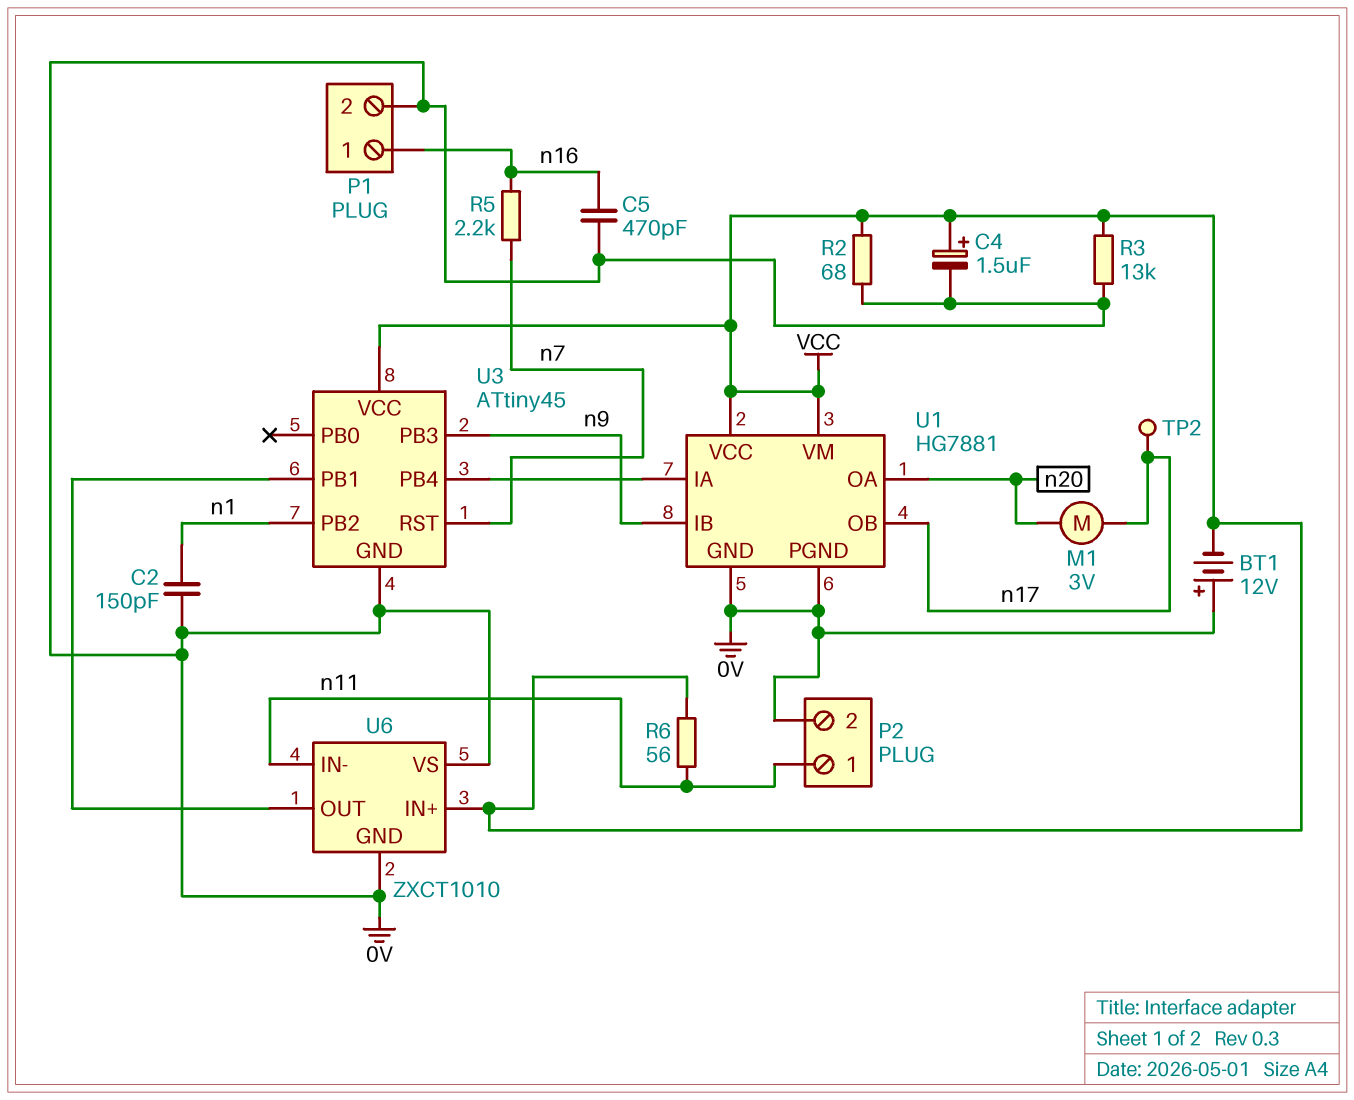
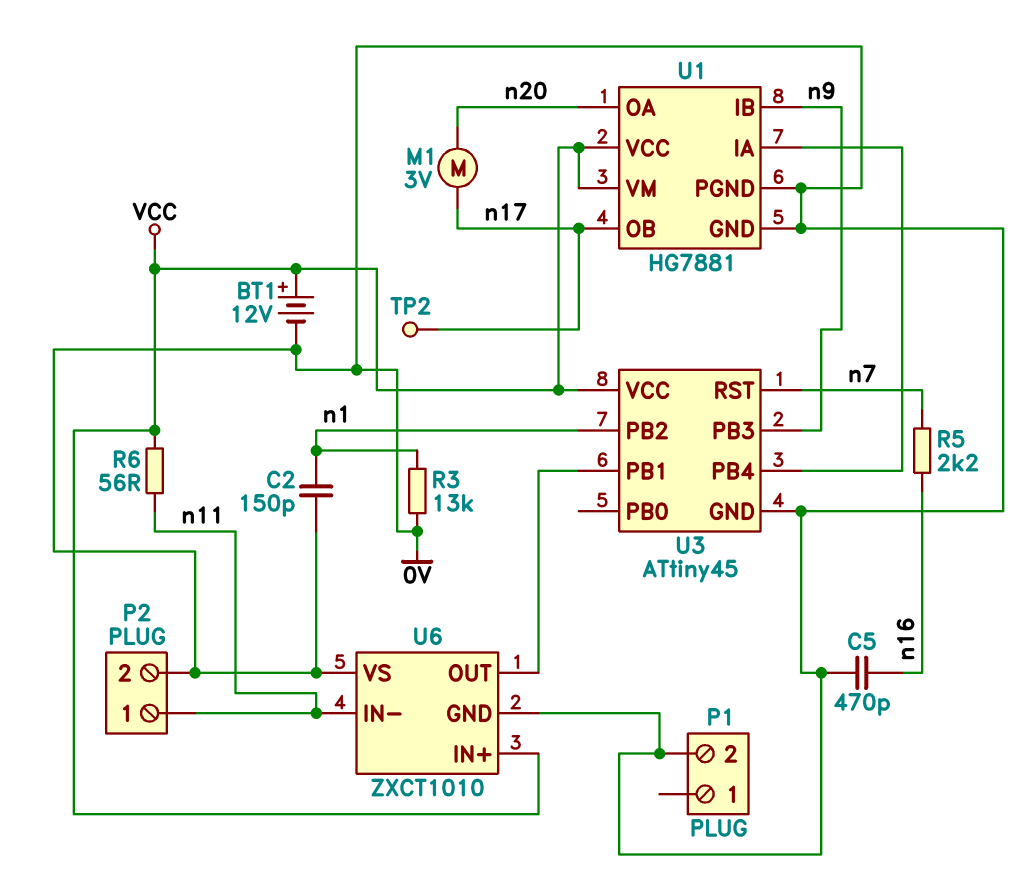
BT1: 12V (plus 0V, minus VCC) -> 12V (plus VCC, minus 0V)
C4: 1.5uF (plus VCC, minus 0V) -> none
P1 pin 1: n16 -> none
R2: 68 (0V, VCC) -> none
R3: 13k (0V, VCC) -> 13k (0V, n1)

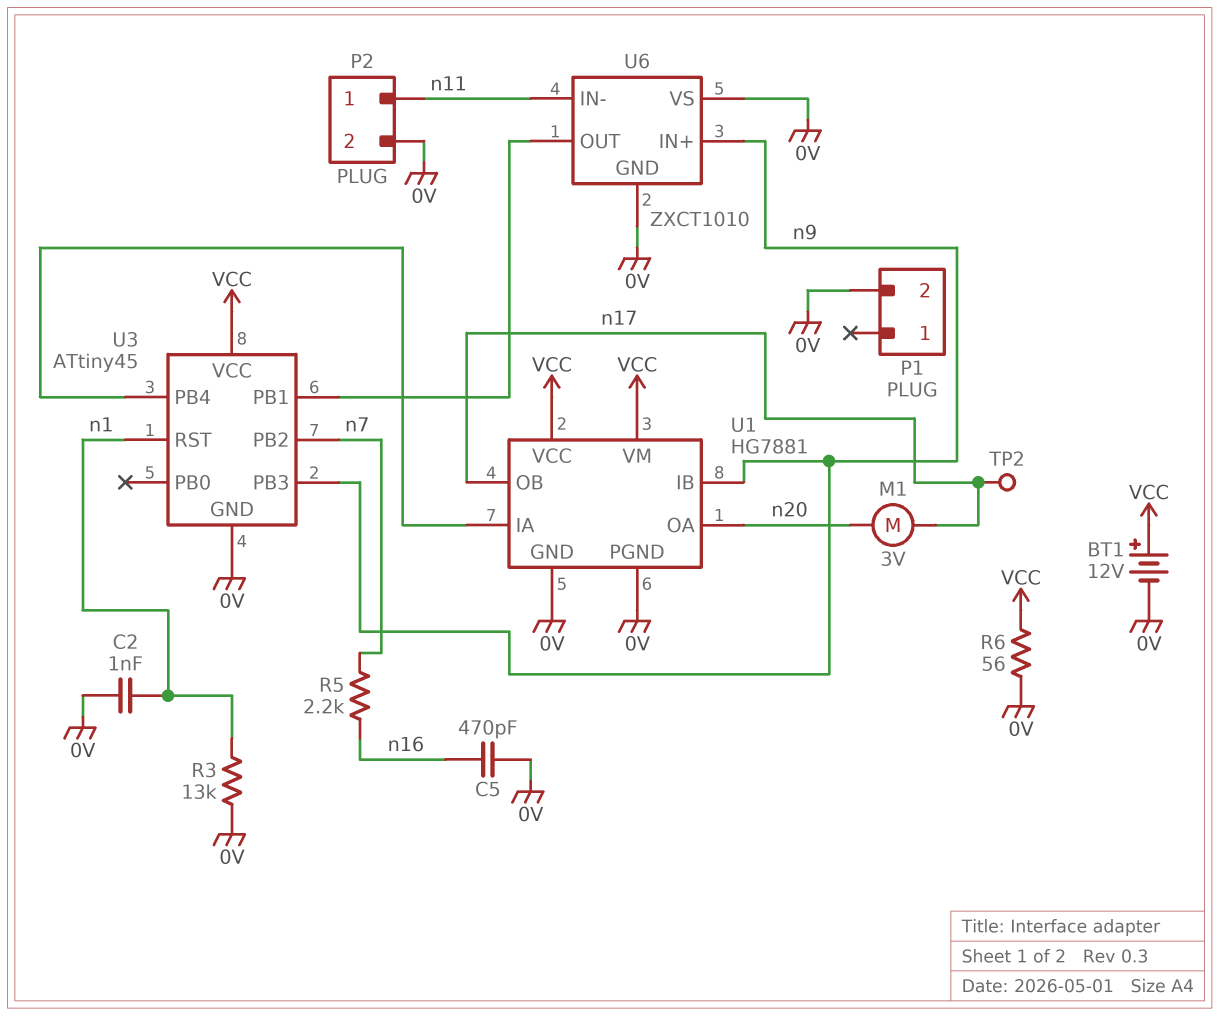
C2: 150pF (0V, n1) -> 1nF (0V, n1)
R6: 56 (VCC, n11) -> 56 (0V, VCC)
U3 pin PB2: n1 -> n7
U3 pin RST: n7 -> n1
U6 pin IN+: VCC -> n9

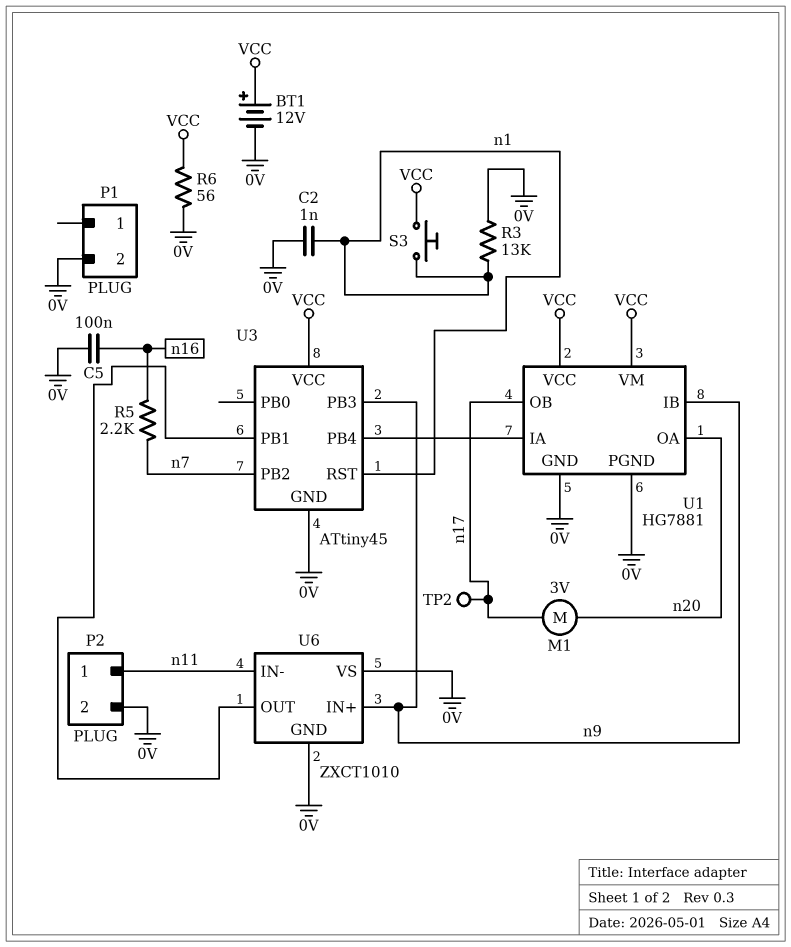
C5: 470pF (0V, n16) -> 100nF (0V, n16)
S3: none -> button (VCC, n1)

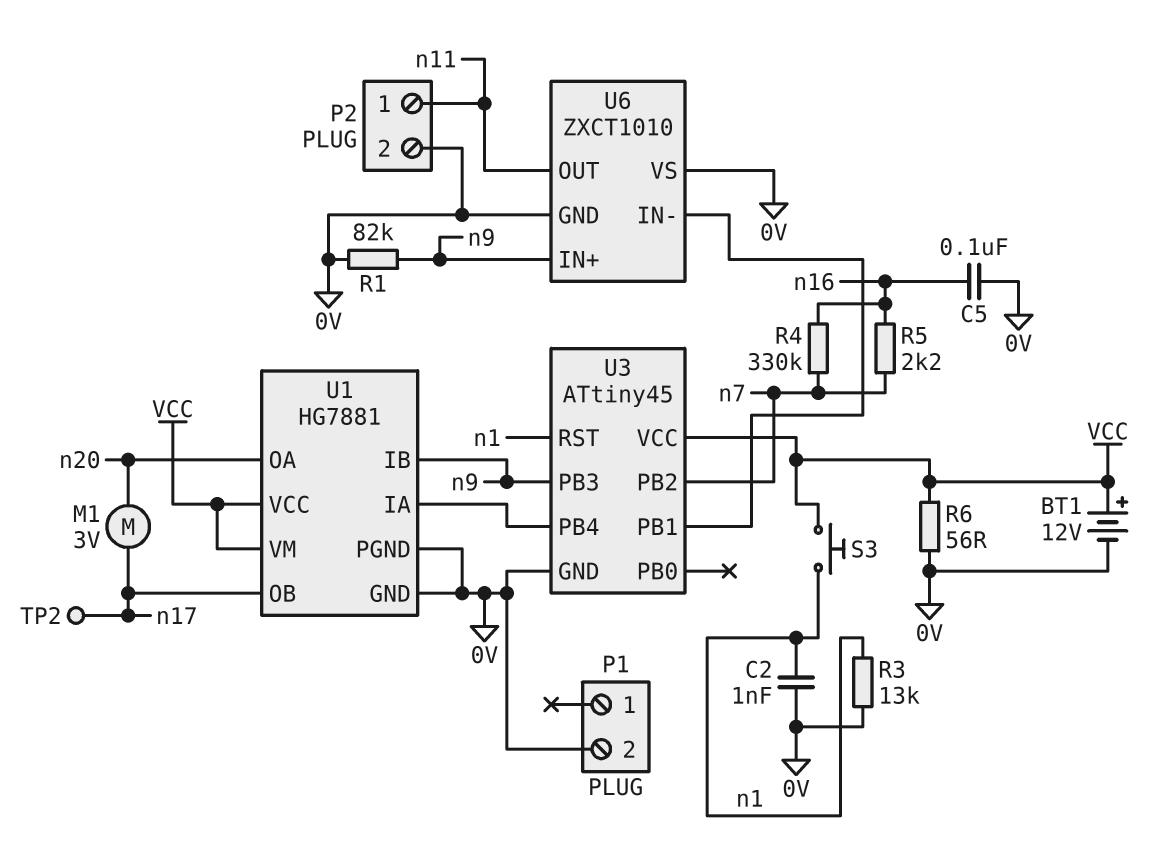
R1: none -> 82k (0V, n9)
R4: none -> 330k (n7, n16)
U6 pin IN-: n11 -> U3/PB1
U6 pin OUT: U3/PB1 -> n11

